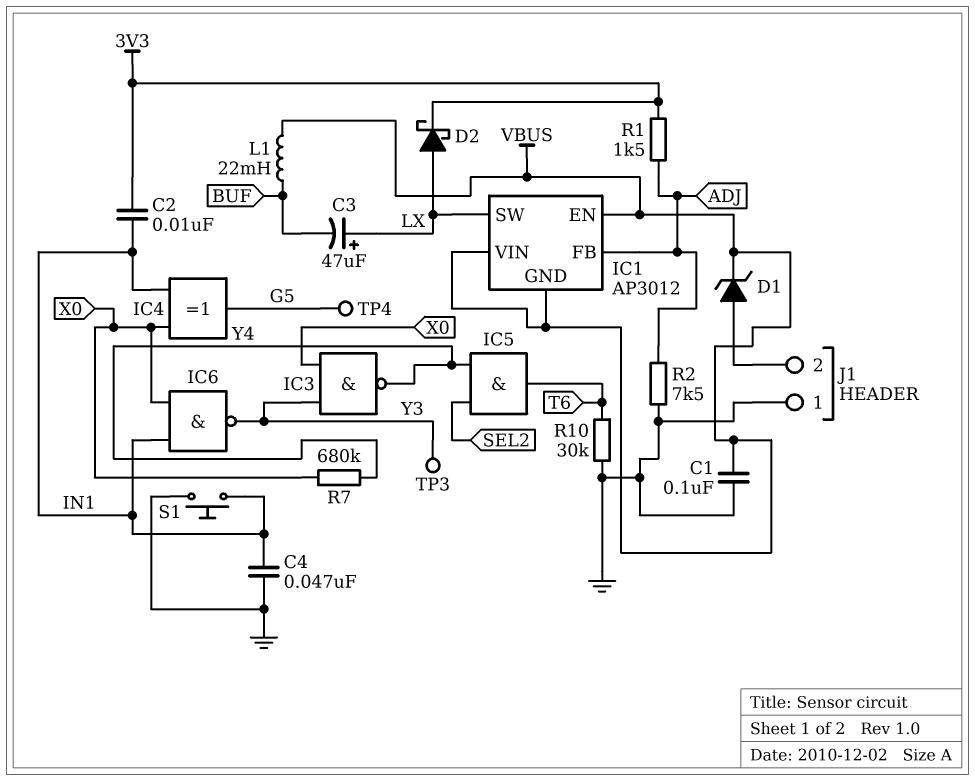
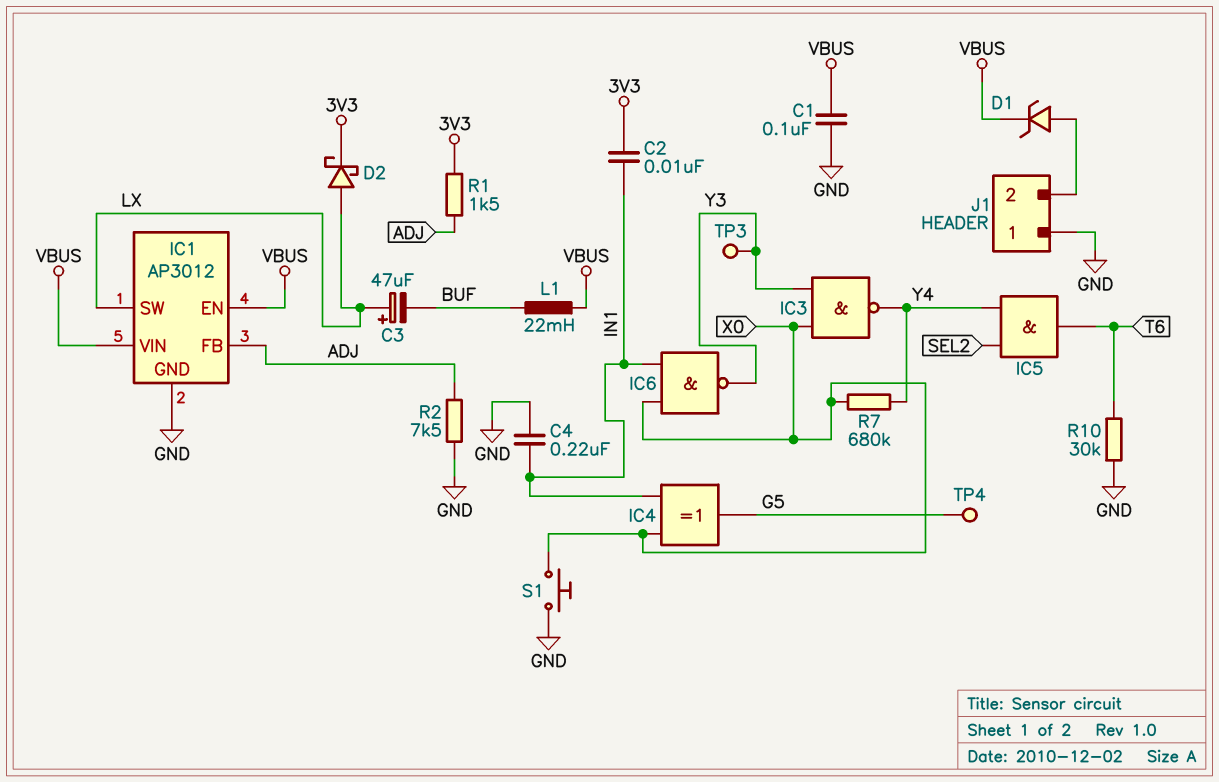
C4: 47nF (GND, IN1) -> 220nF (GND, IN1)
IC1 pin GND: VBUS -> GND
S1: button (GND, IN1) -> button (GND, X0)

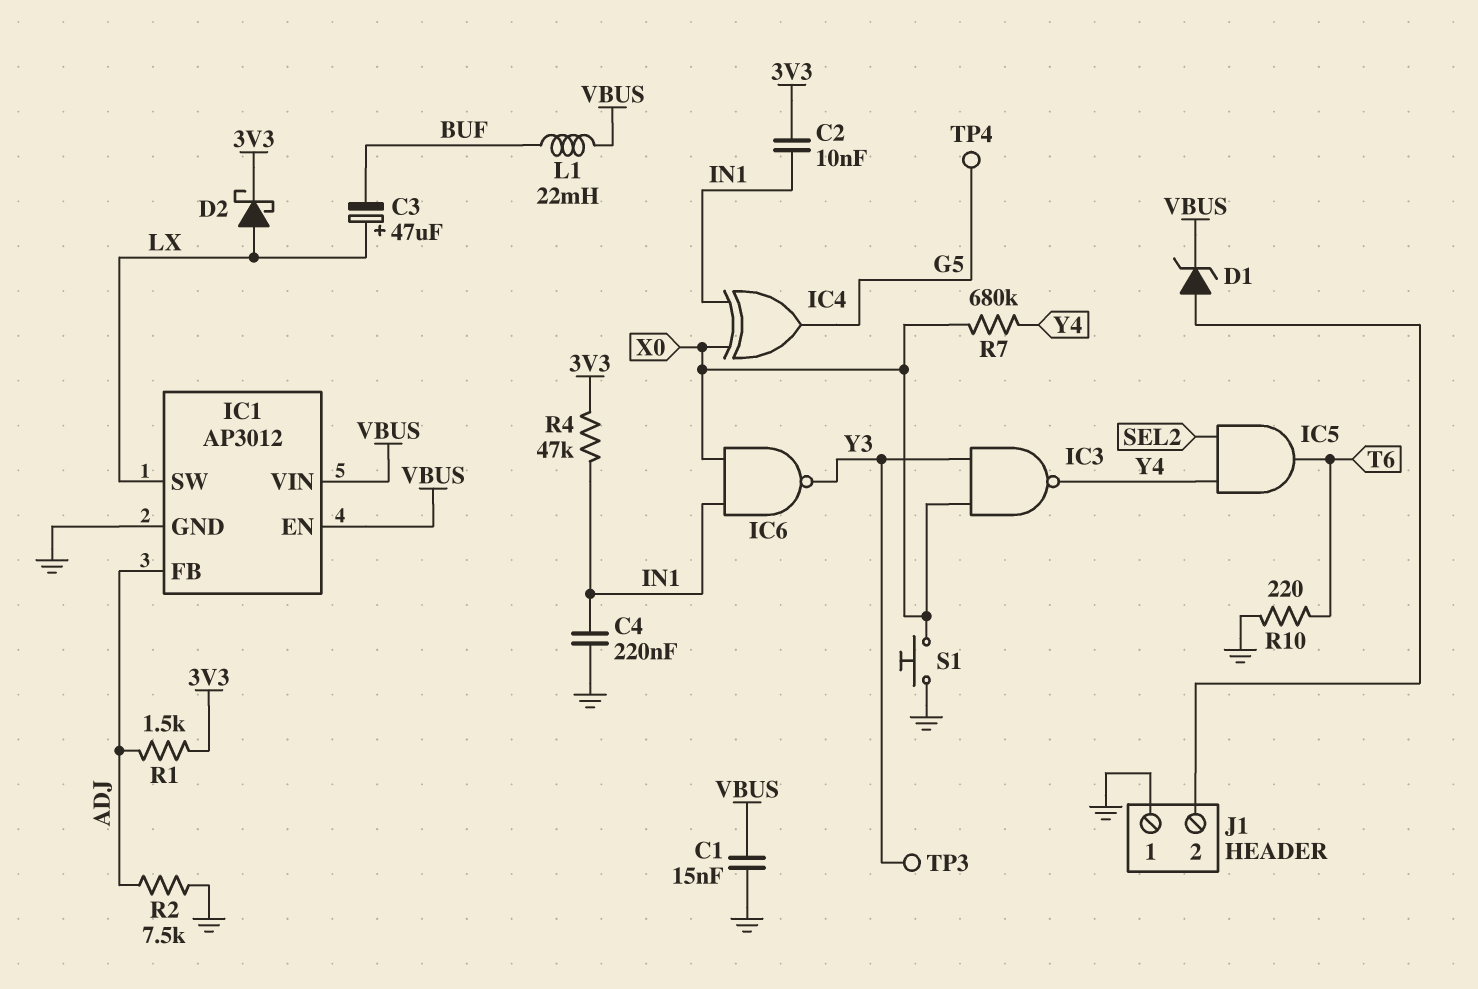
C1: 100nF (GND, VBUS) -> 15nF (GND, VBUS)
R4: none -> 47k (3V3, IN1)
R10: 30k (GND, T6) -> 220 (GND, T6)

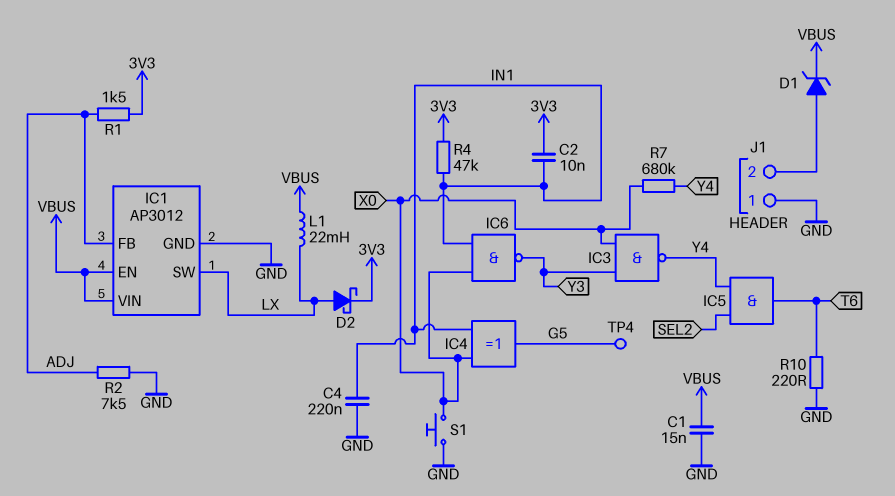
C3: 47uF (plus LX, minus BUF) -> none
L1: 22mH (BUF, VBUS) -> 22mH (LX, VBUS)
TP3: test point (Y3) -> none

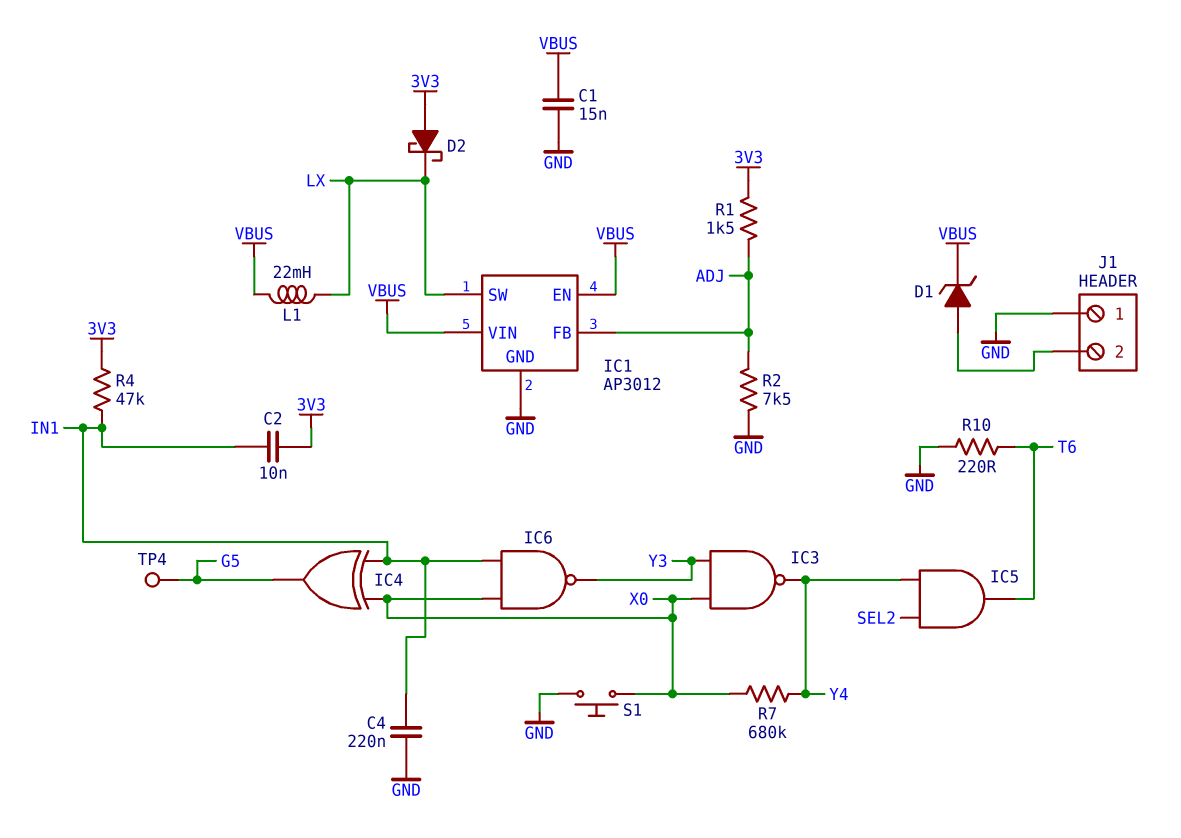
D2: schottky (A LX, K 3V3) -> schottky (A 3V3, K LX)

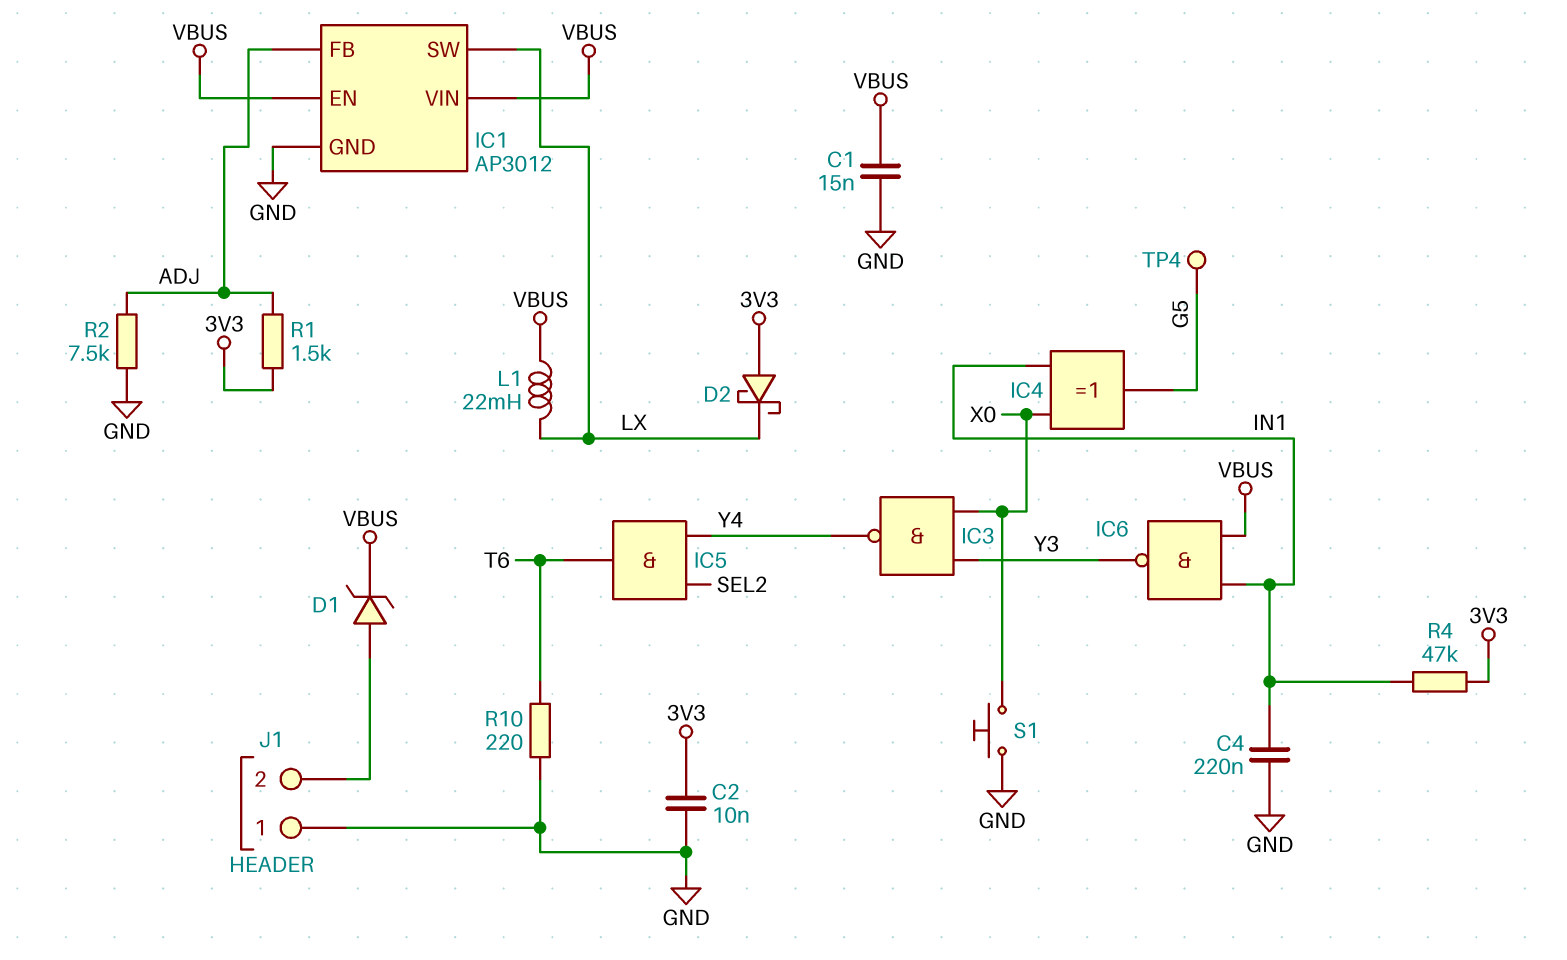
C2: 10nF (3V3, IN1) -> 10nF (3V3, GND)
IC6: NAND (in IN1, in X0, out Y3) -> NAND (in IN1, in VBUS, out Y3)
R7: 680k (X0, Y4) -> none

